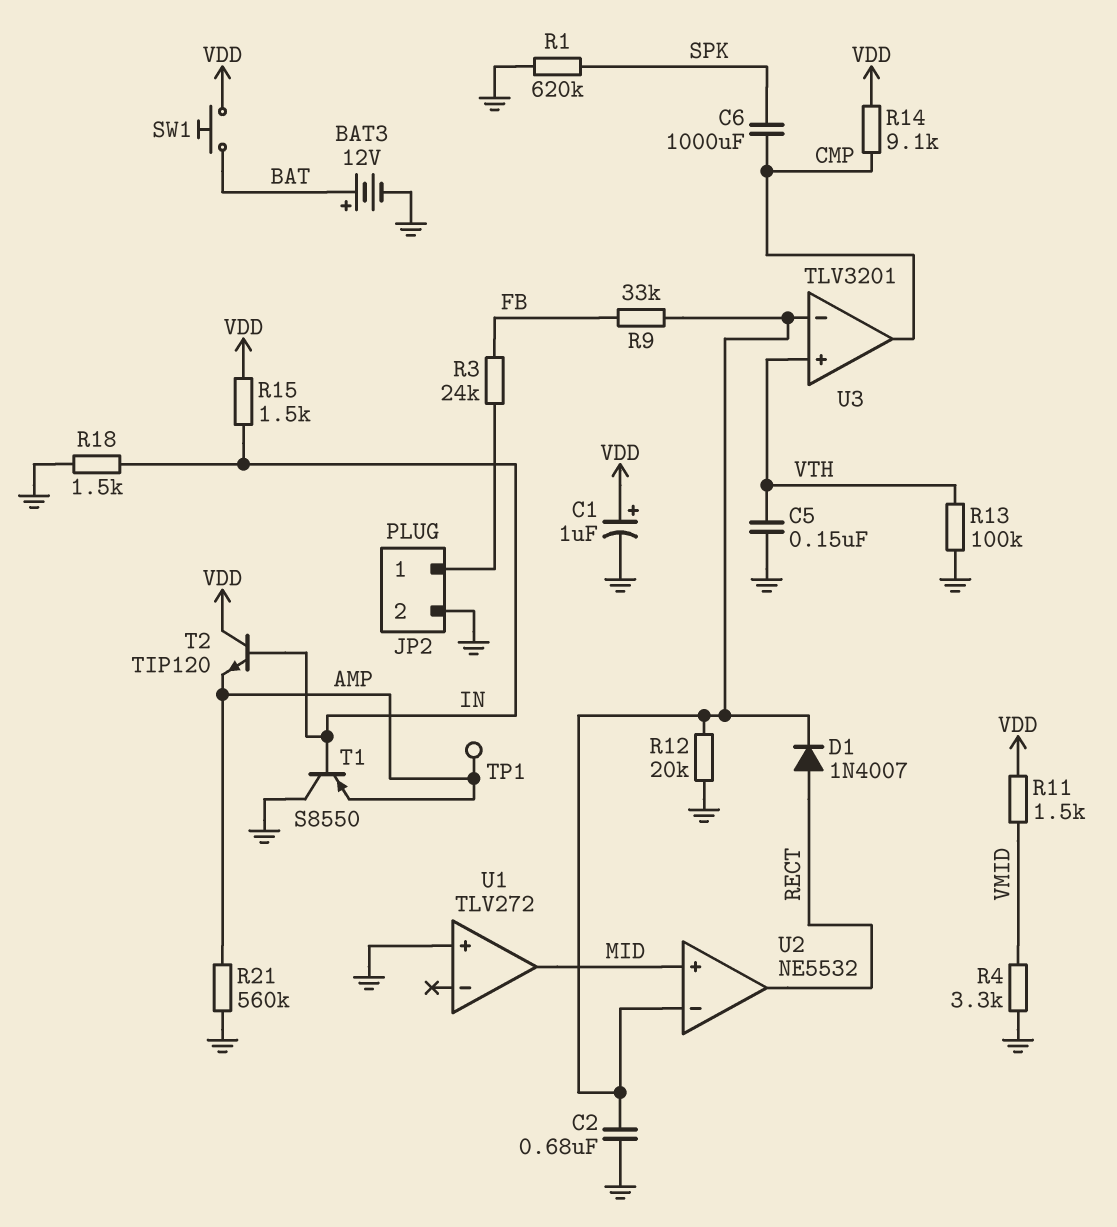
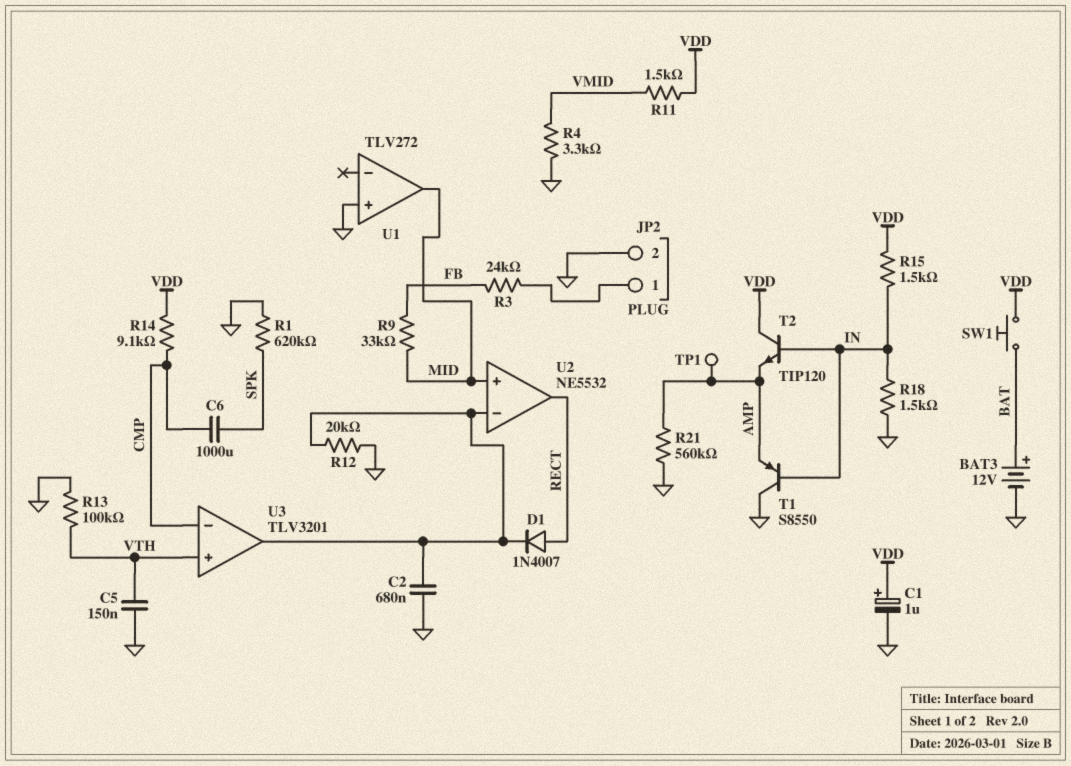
R9: 33k (FB, U2/in-) -> 33k (FB, MID)
U3 pin in-: U2/in- -> CMP
U3 pin out: CMP -> U2/in-

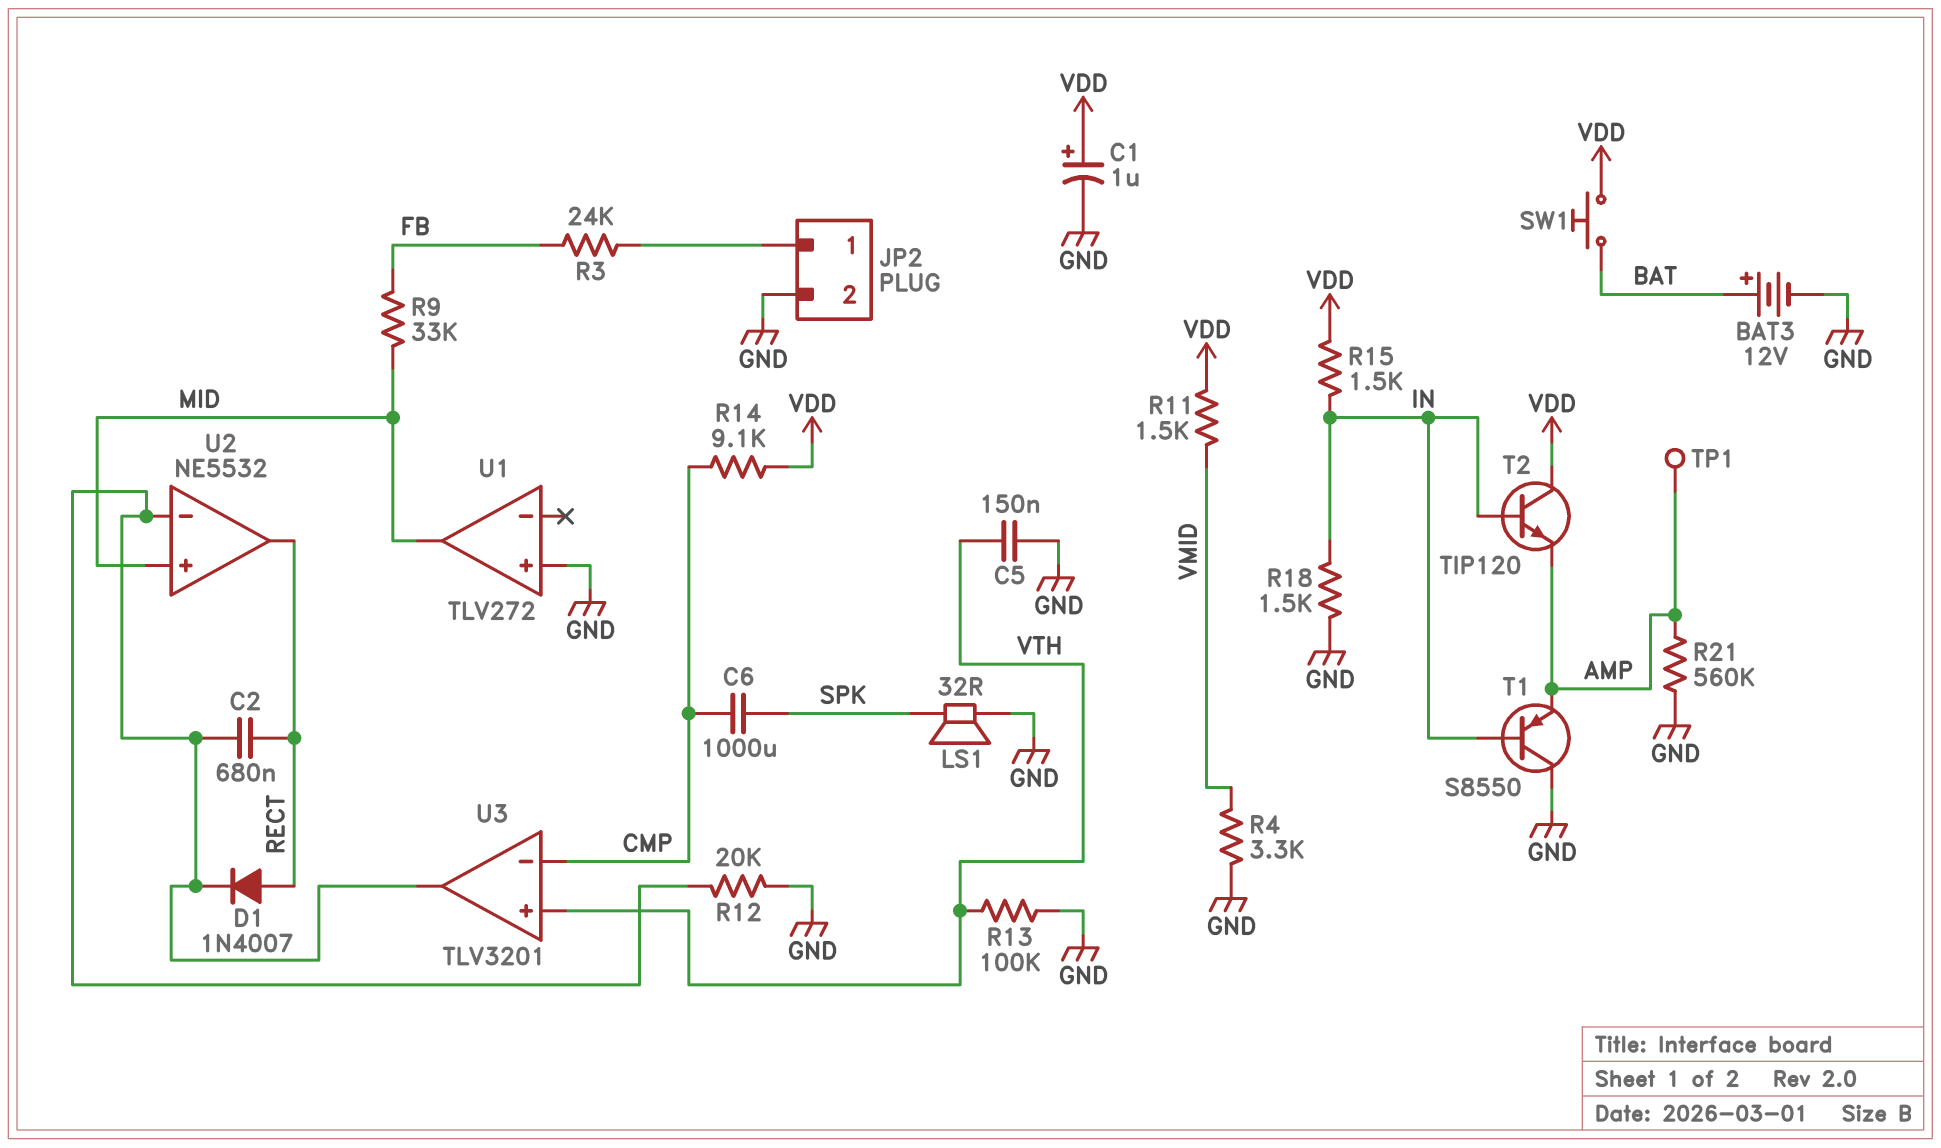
C2: 680nF (GND, U2/in-) -> 680nF (RECT, U2/in-)
LS1: none -> speaker 32R (GND, SPK)
R1: 620k (GND, SPK) -> none

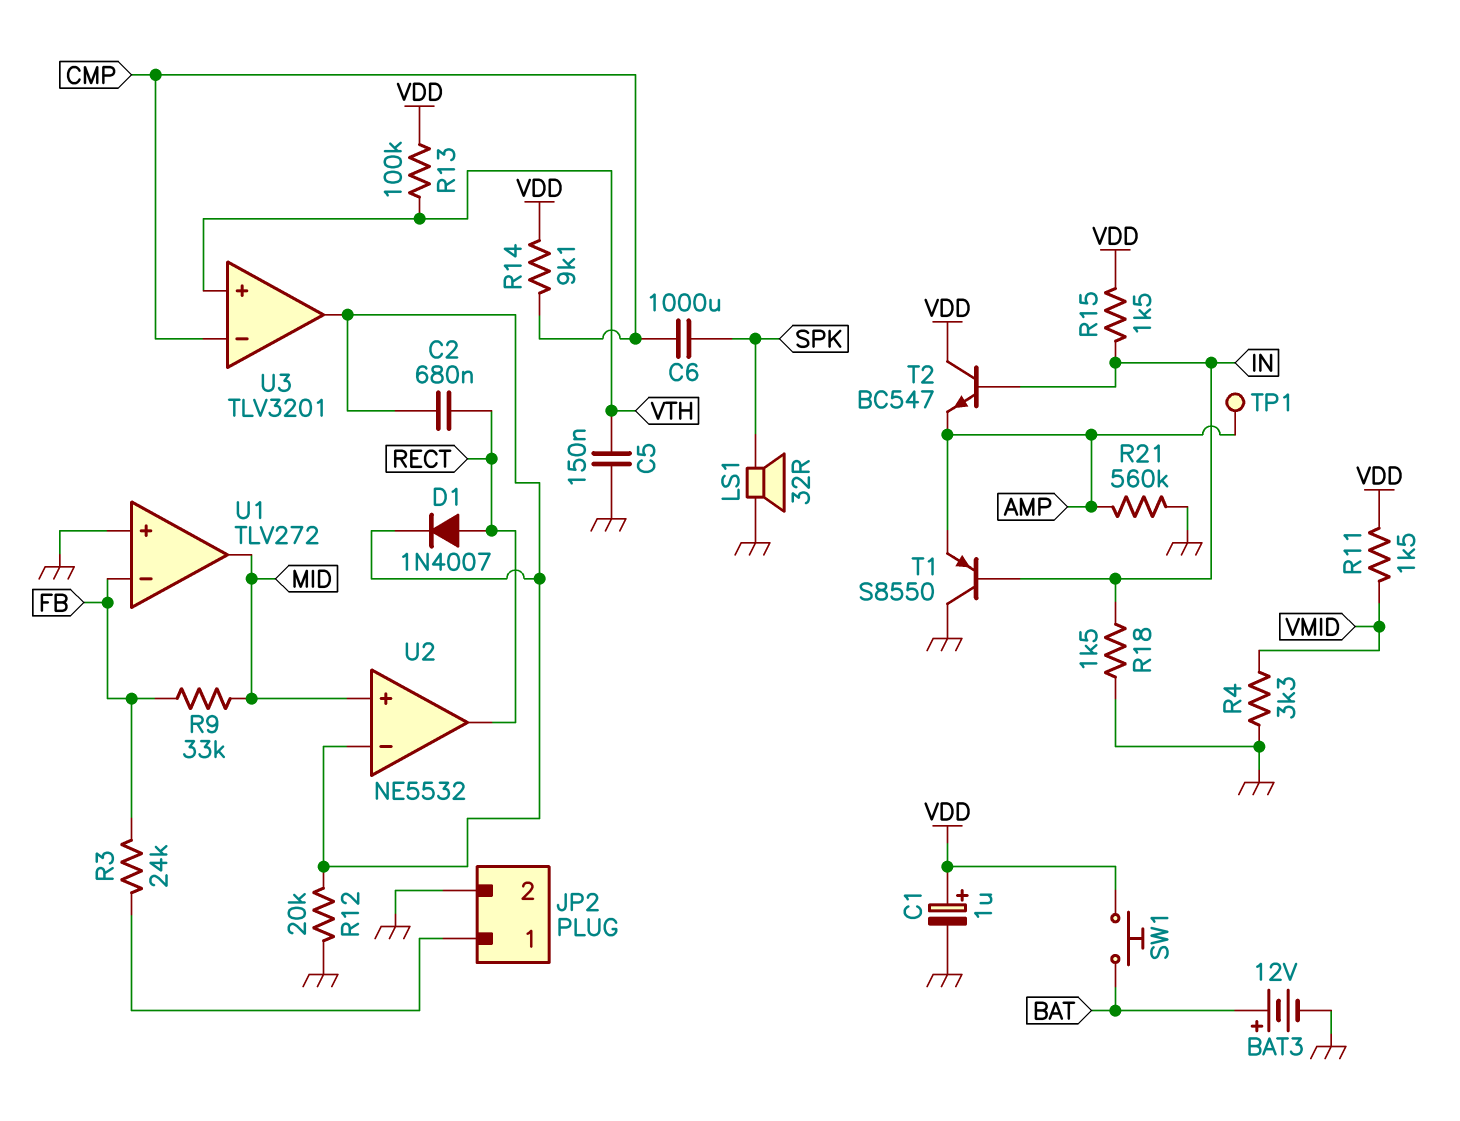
R13: 100k (GND, VTH) -> 100k (VDD, VTH)
T2: NPN TIP120 (B IN, C VDD, E AMP) -> NPN BC547 (B IN, C VDD, E AMP)
U1 pin in-: none -> FB

